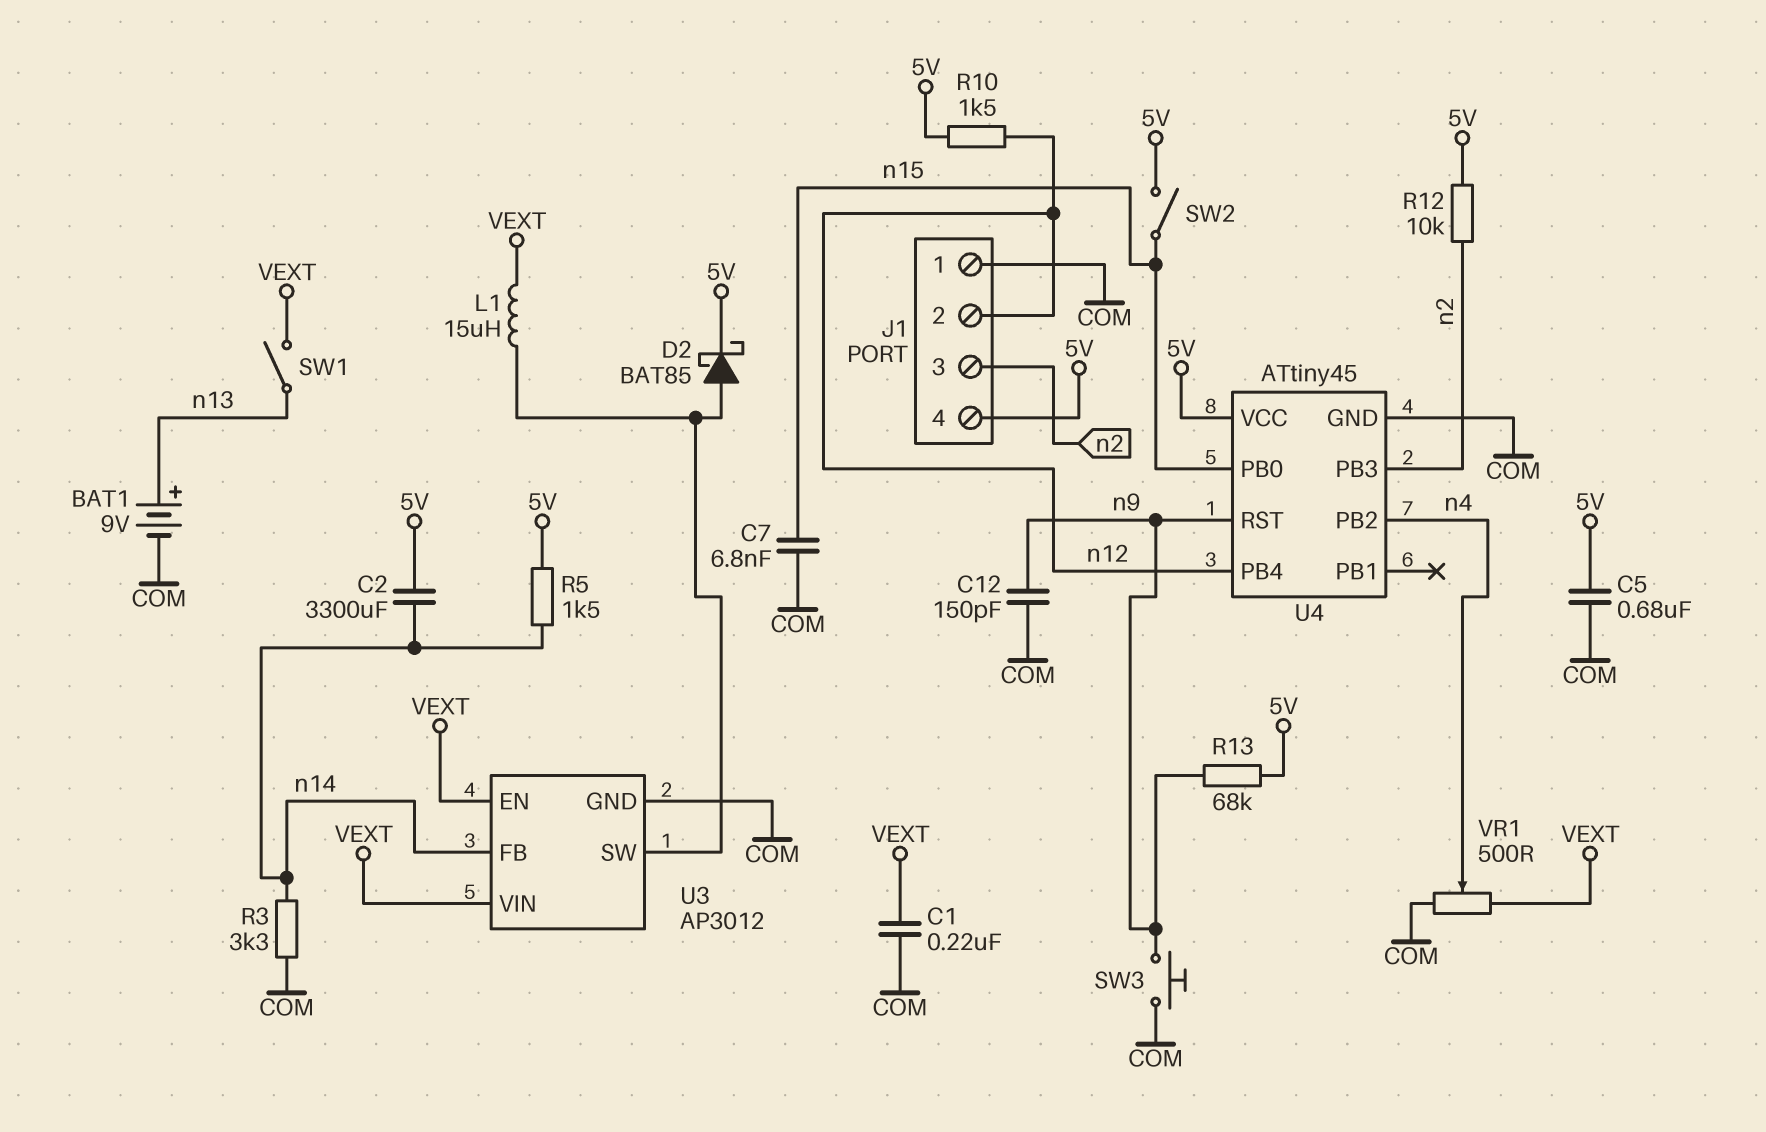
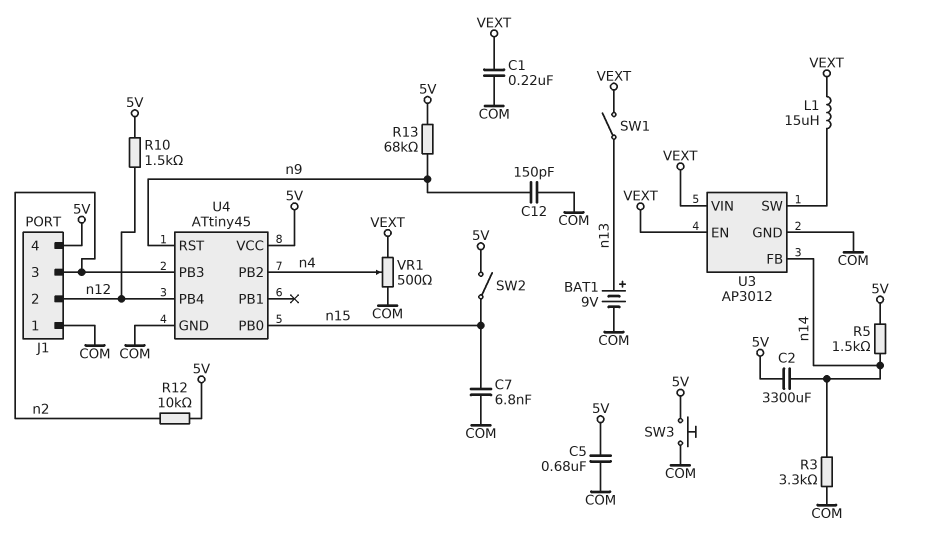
D2: schottky BAT85 (A U3/SW, K 5V) -> none
SW3: button (COM, n9) -> button (5V, COM)

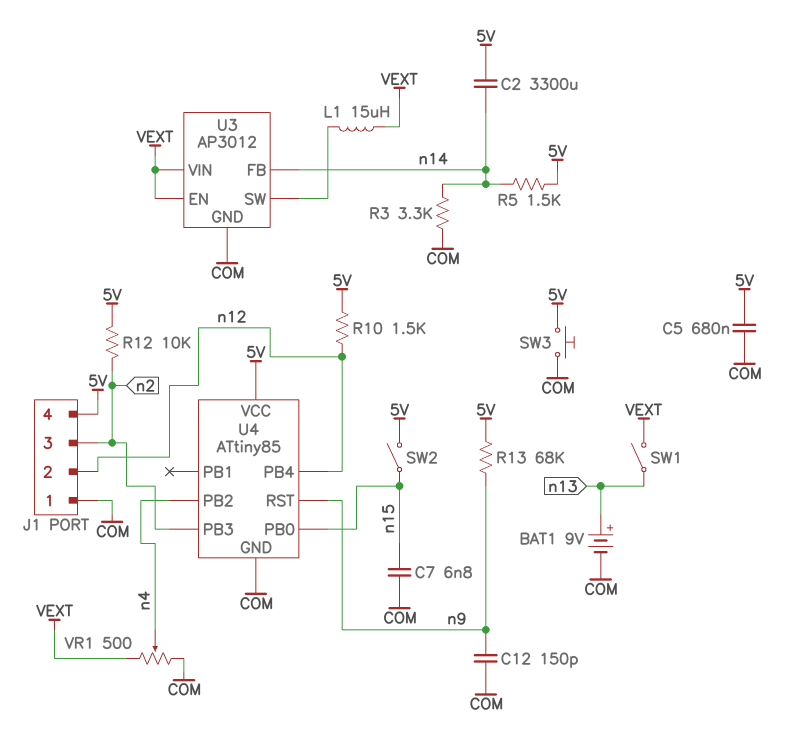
C1: 220nF (COM, VEXT) -> none
U4: ATtiny45 -> ATtiny85

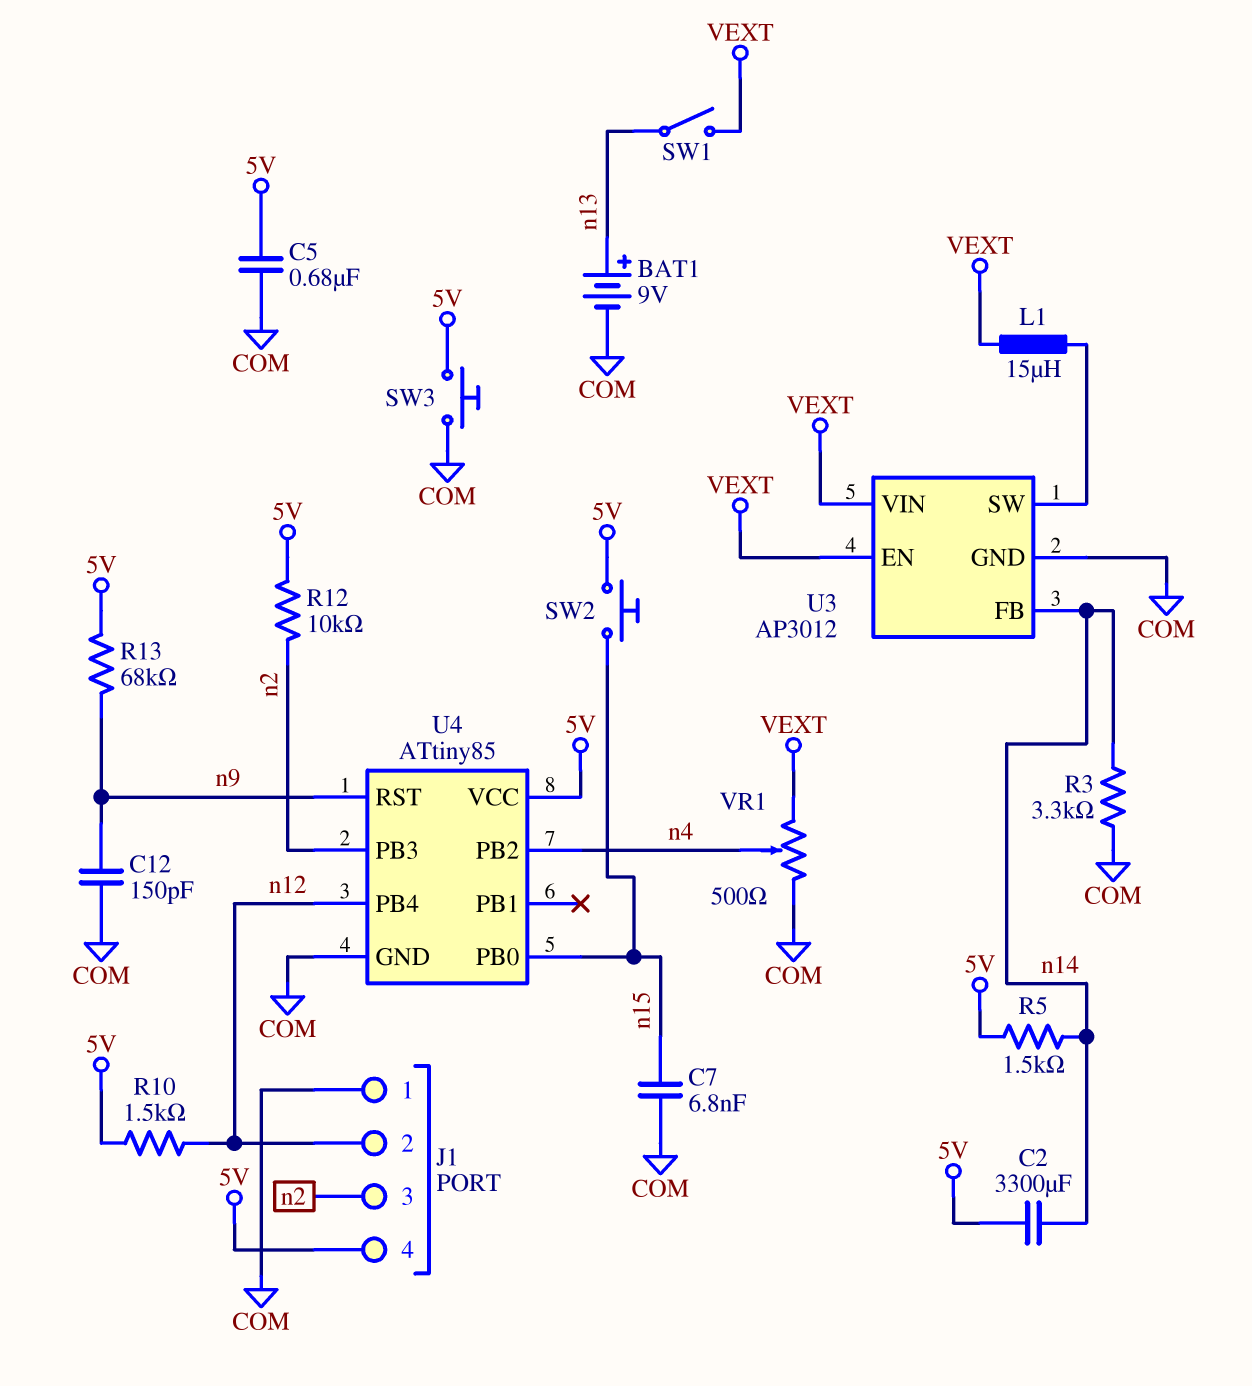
SW2: switch (5V, n15) -> button (5V, n15)

